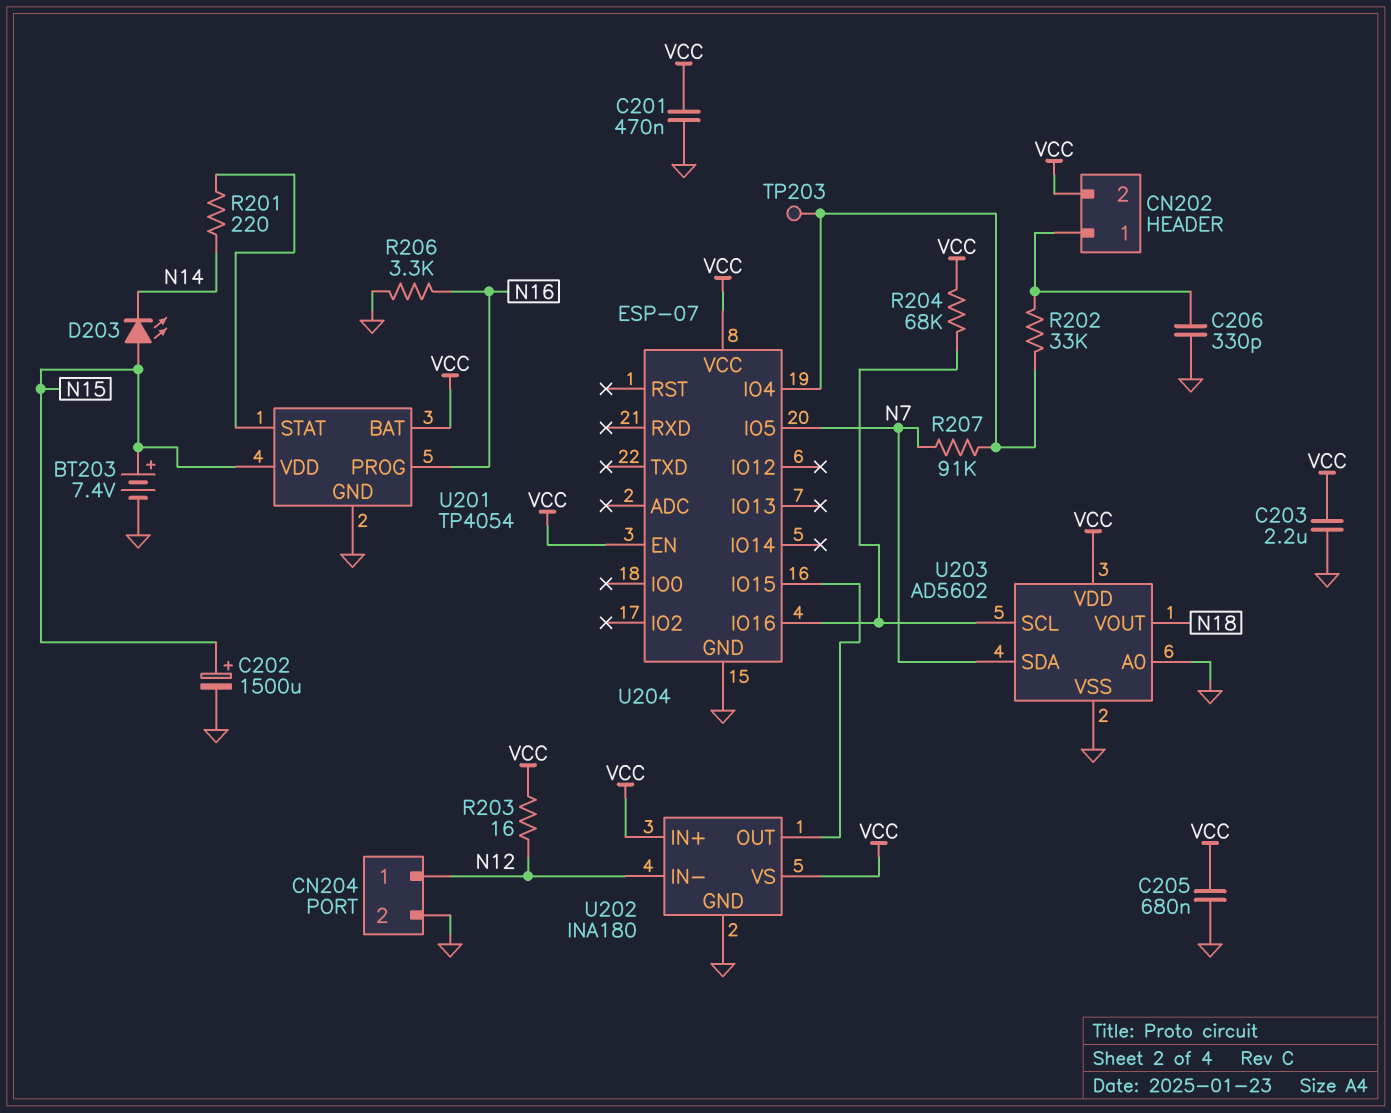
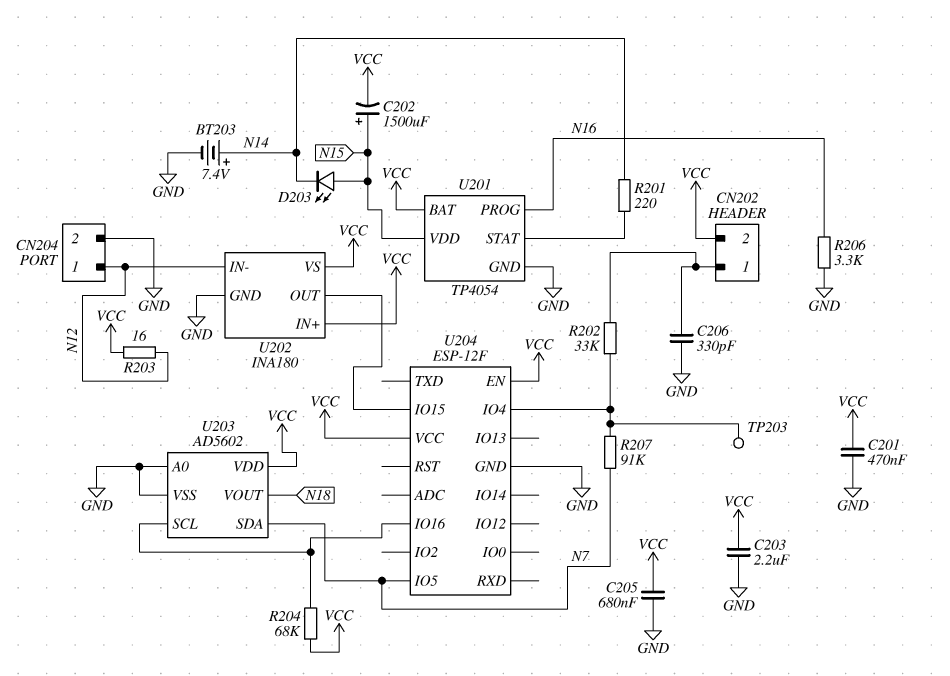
BT203: 7.4V (plus N15, minus GND) -> 7.4V (plus N14, minus GND)
C202: 1500uF (plus N15, minus GND) -> 1500uF (plus N15, minus VCC)
U204: ESP-07 -> ESP-12F

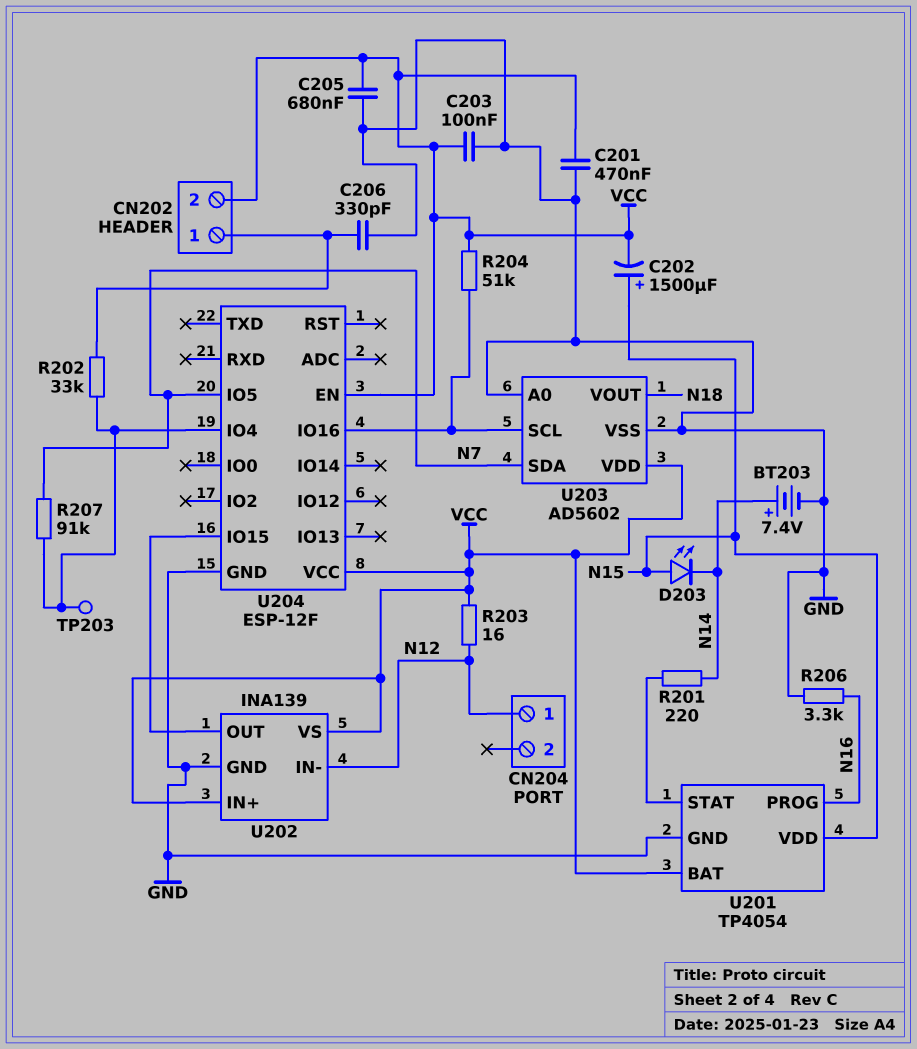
C203: 2.2uF (GND, VCC) -> 100nF (GND, VCC)
CN204 pin 2: GND -> none
R204: 68k (U203/SCL, VCC) -> 51k (U203/SCL, VCC)
U202: INA180 -> INA139

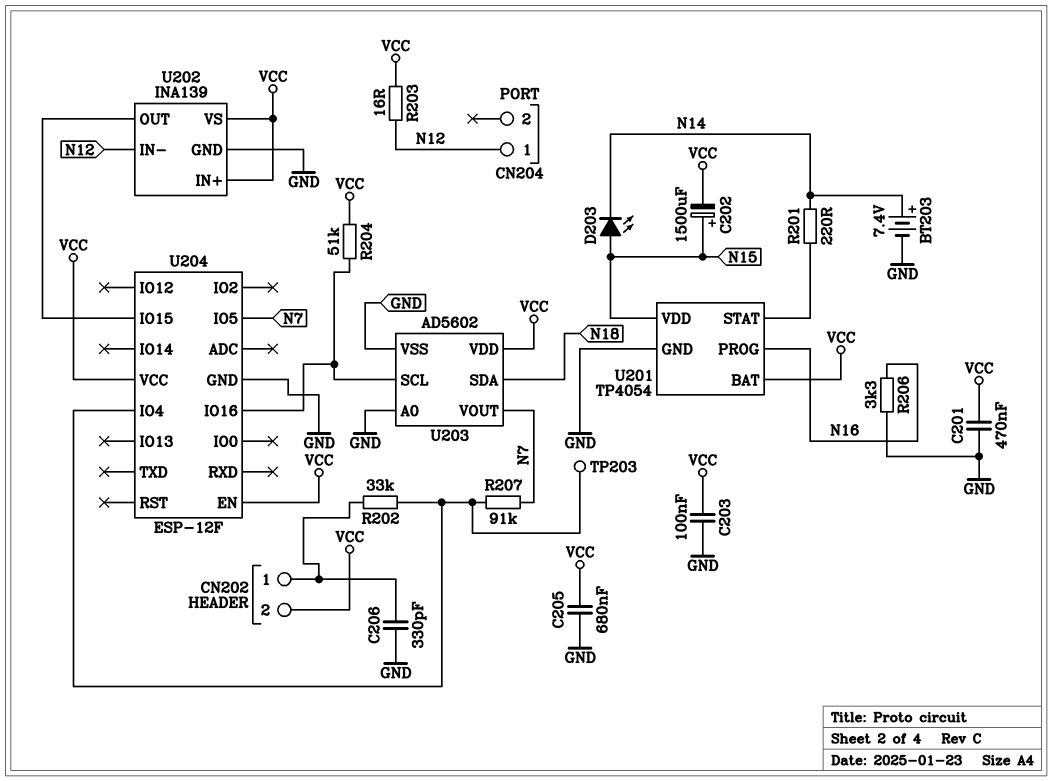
U203 pin SDA: N7 -> N18
U203 pin VOUT: N18 -> N7

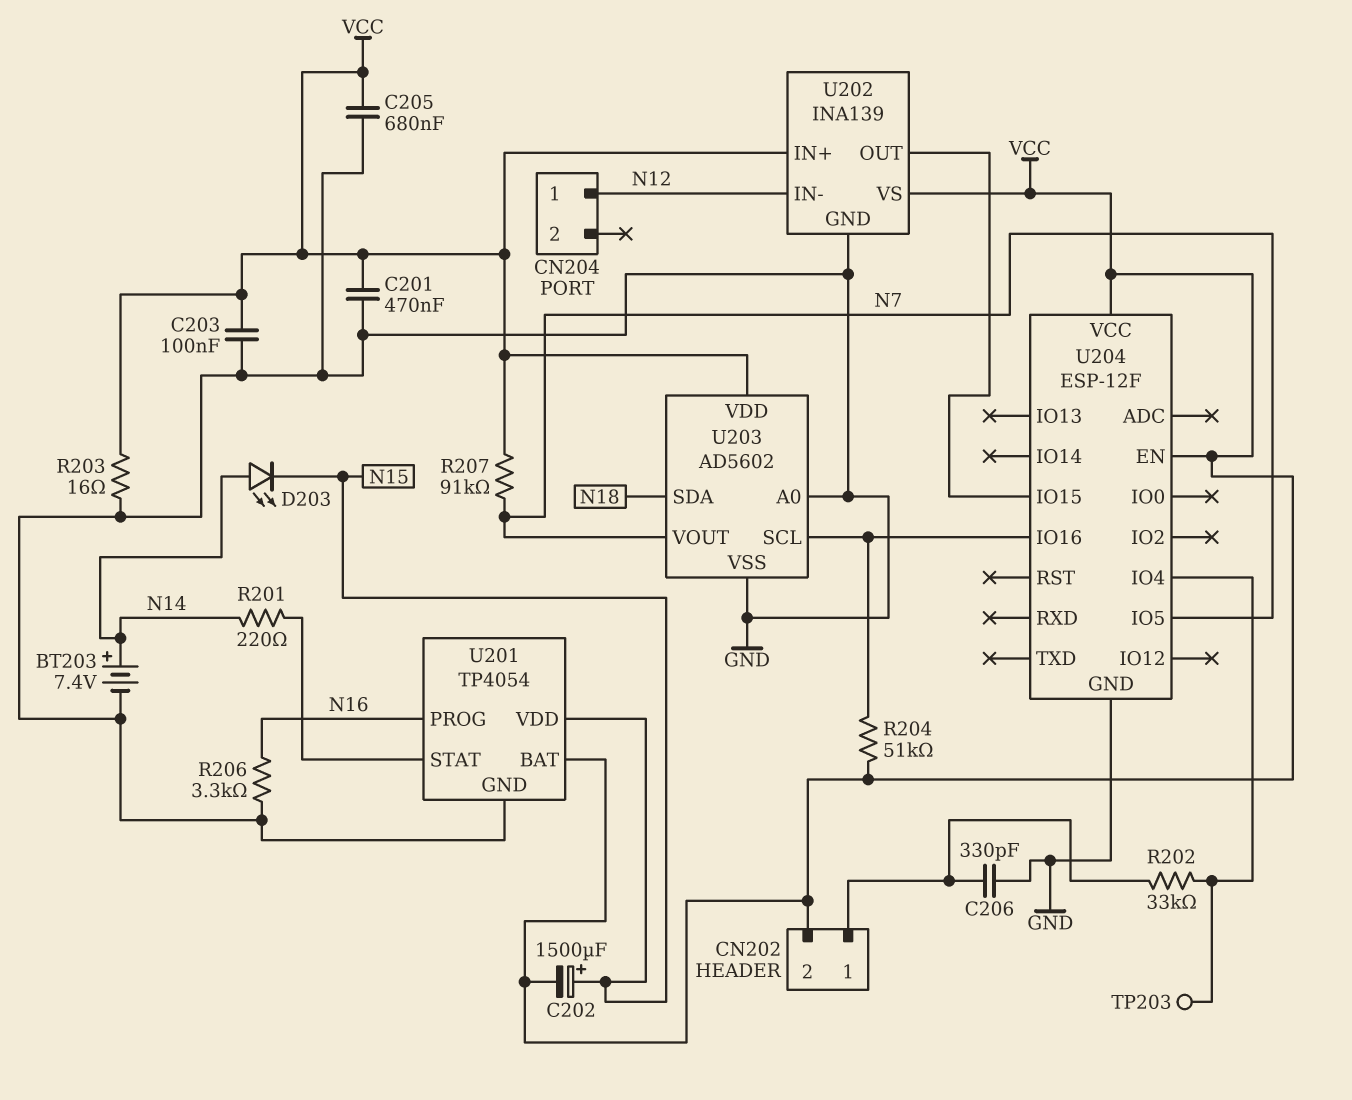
D203: LED (A N15, K N14) -> LED (A N14, K N15)
R203: 16 (N12, VCC) -> 16 (GND, VCC)
R207: 91k (N7, U204/IO4) -> 91k (N7, VCC)

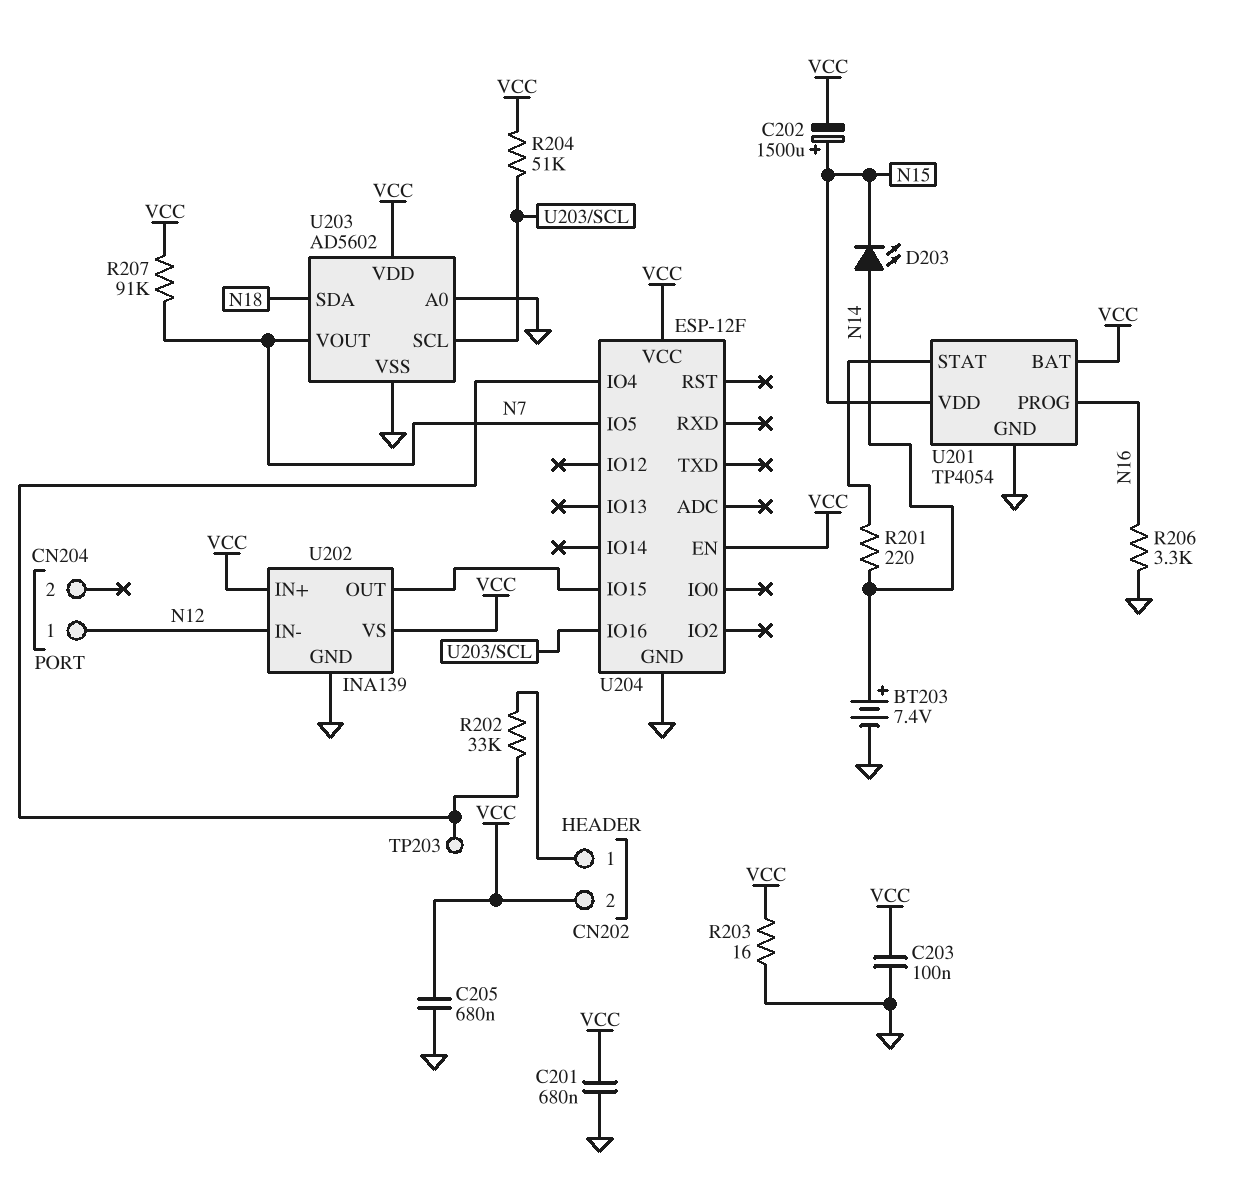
C201: 470nF (GND, VCC) -> 680nF (GND, VCC)
C206: 330pF (CN202/1, GND) -> none

